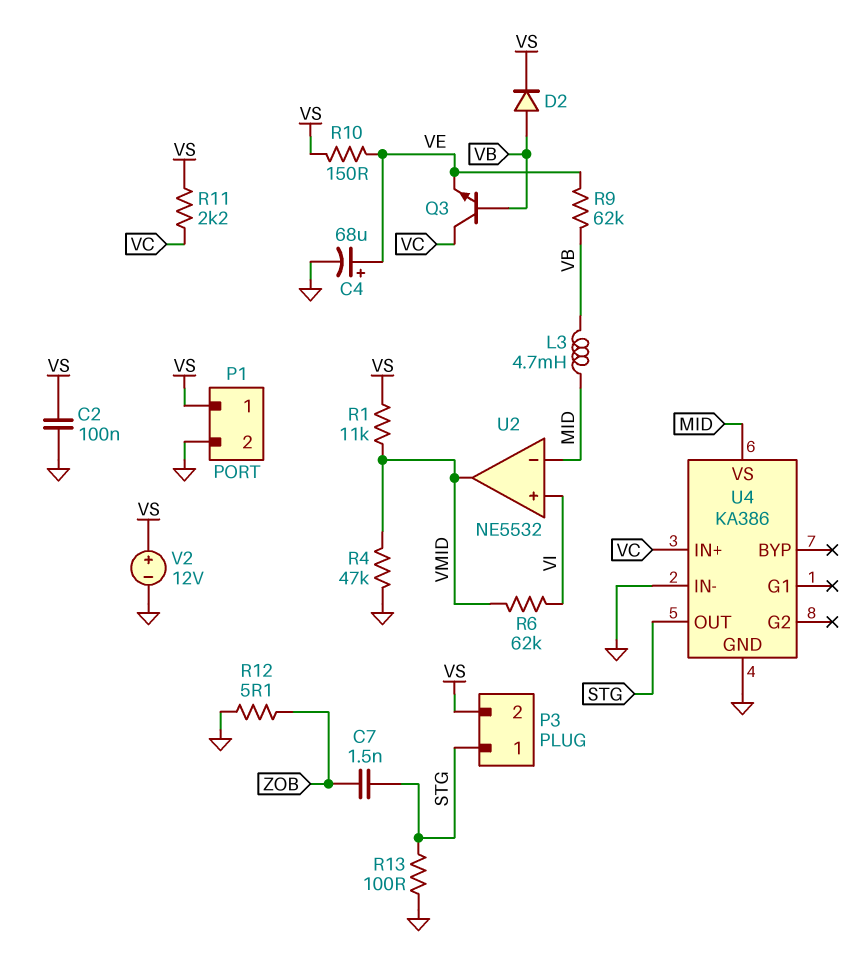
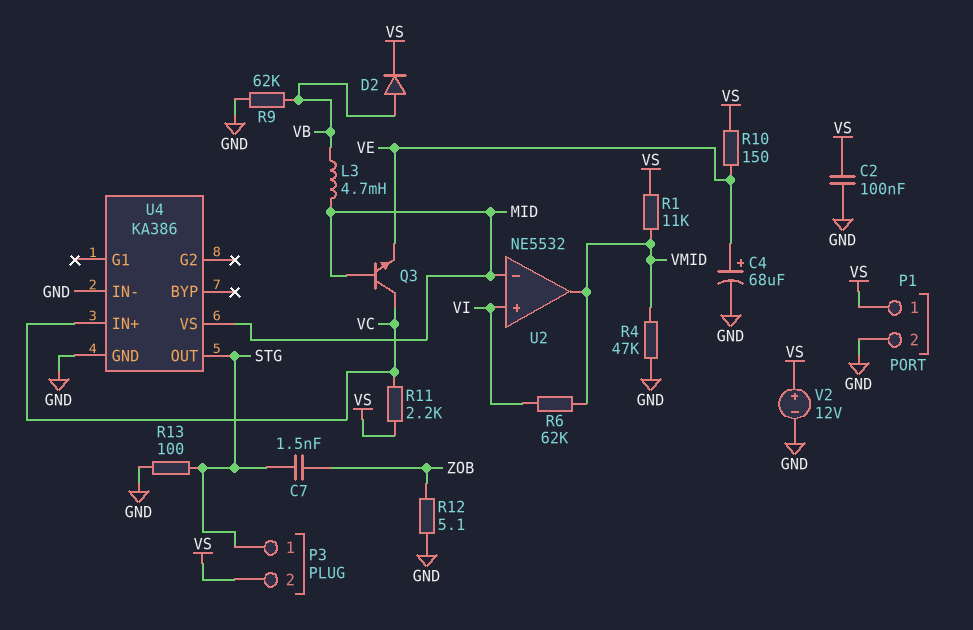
Q3: NPN (B VB, C VC, E VE) -> NPN (B MID, C VC, E VE)
R9: 62k (VB, VE) -> 62k (GND, VB)

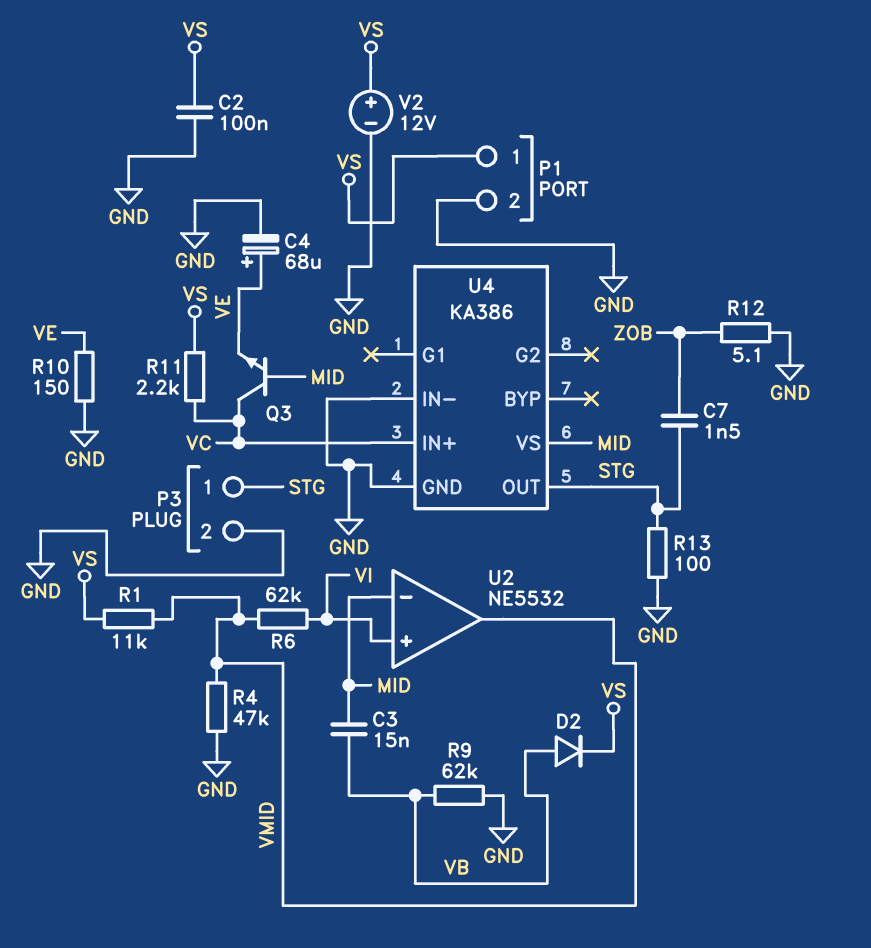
C3: none -> 15nF (MID, VB)
L3: 4.7mH (MID, VB) -> none
P3 pin 2: VS -> GND
R10: 150 (VE, VS) -> 150 (GND, VE)

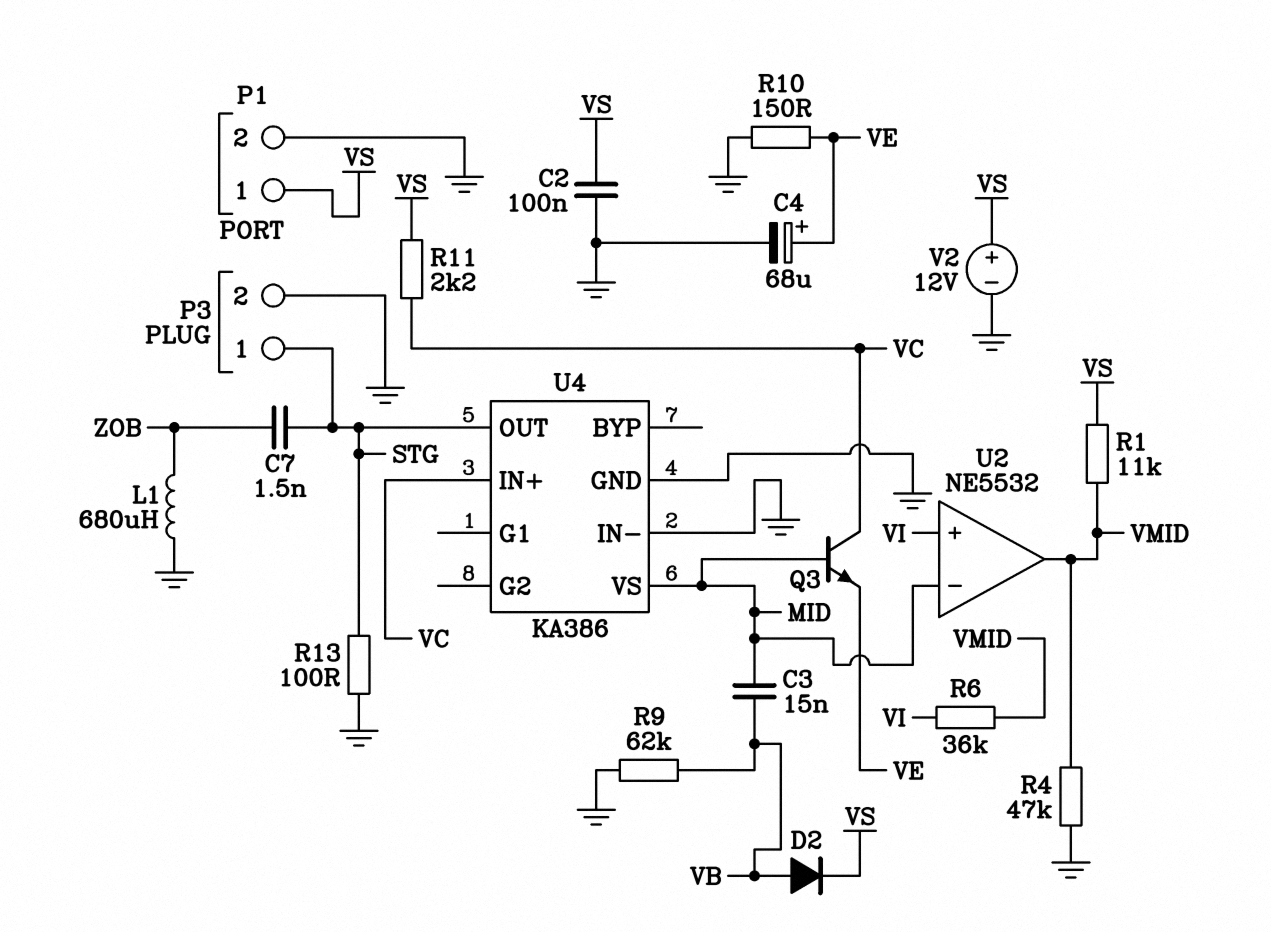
L1: none -> 680uH (GND, ZOB)
R6: 62k (VI, VMID) -> 36k (VI, VMID)
R12: 5.1 (GND, ZOB) -> none

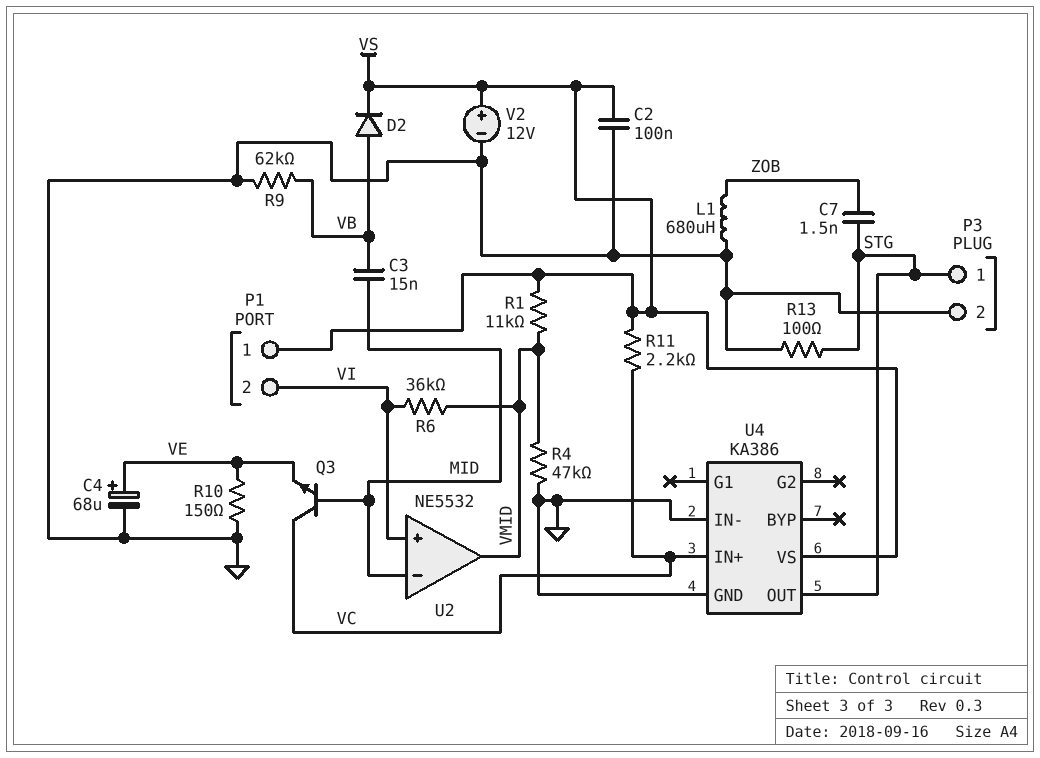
P1 pin 2: GND -> VI
U4 pin VS: MID -> VS

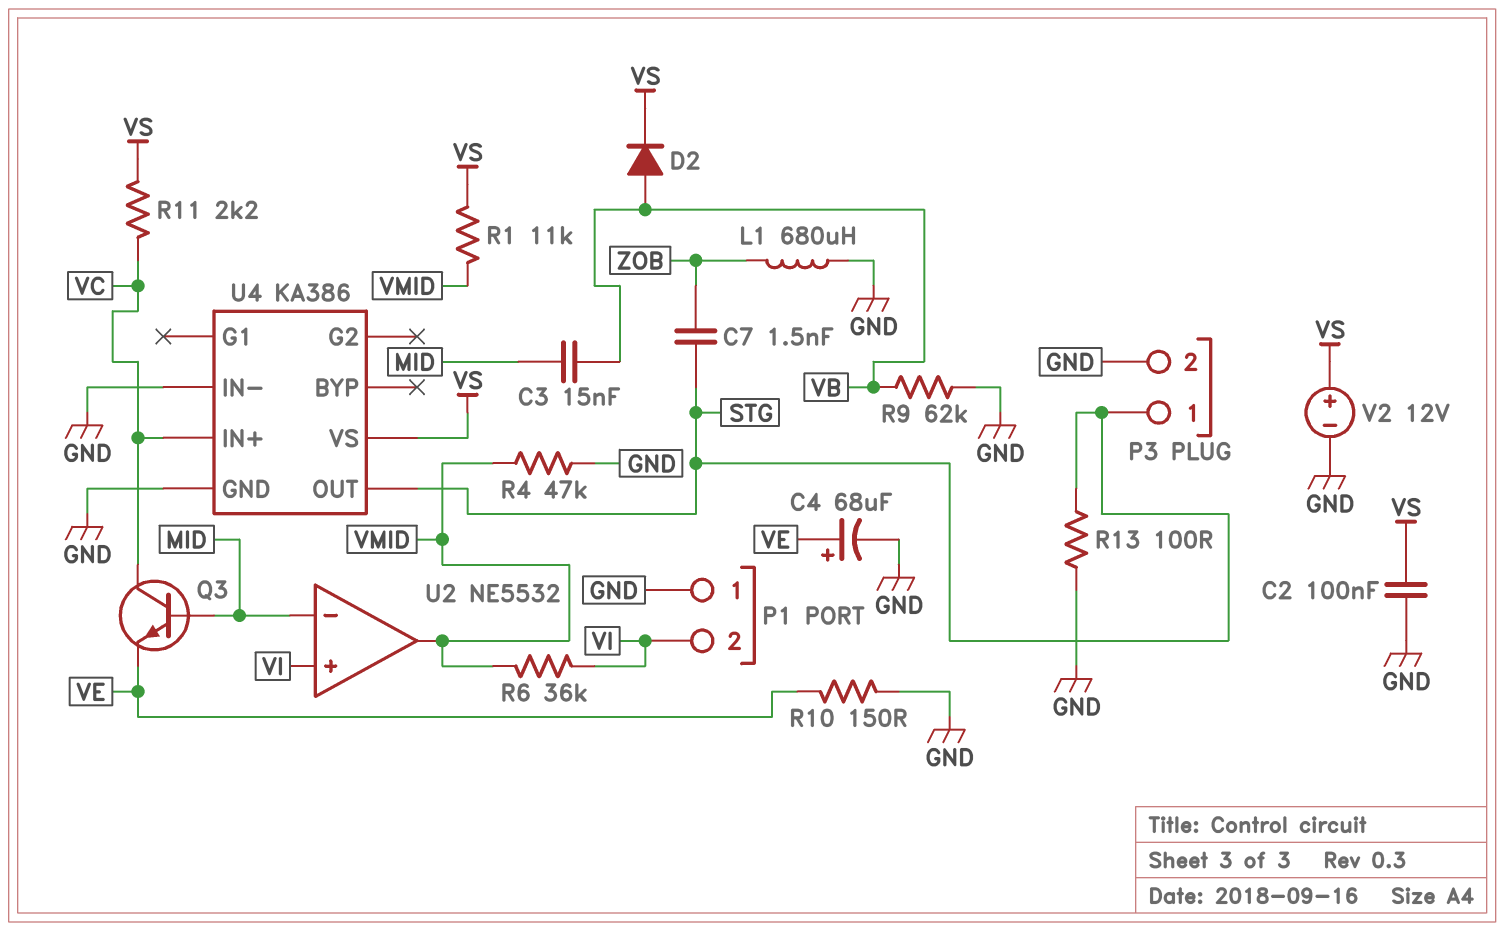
P1 pin 1: VS -> GND

